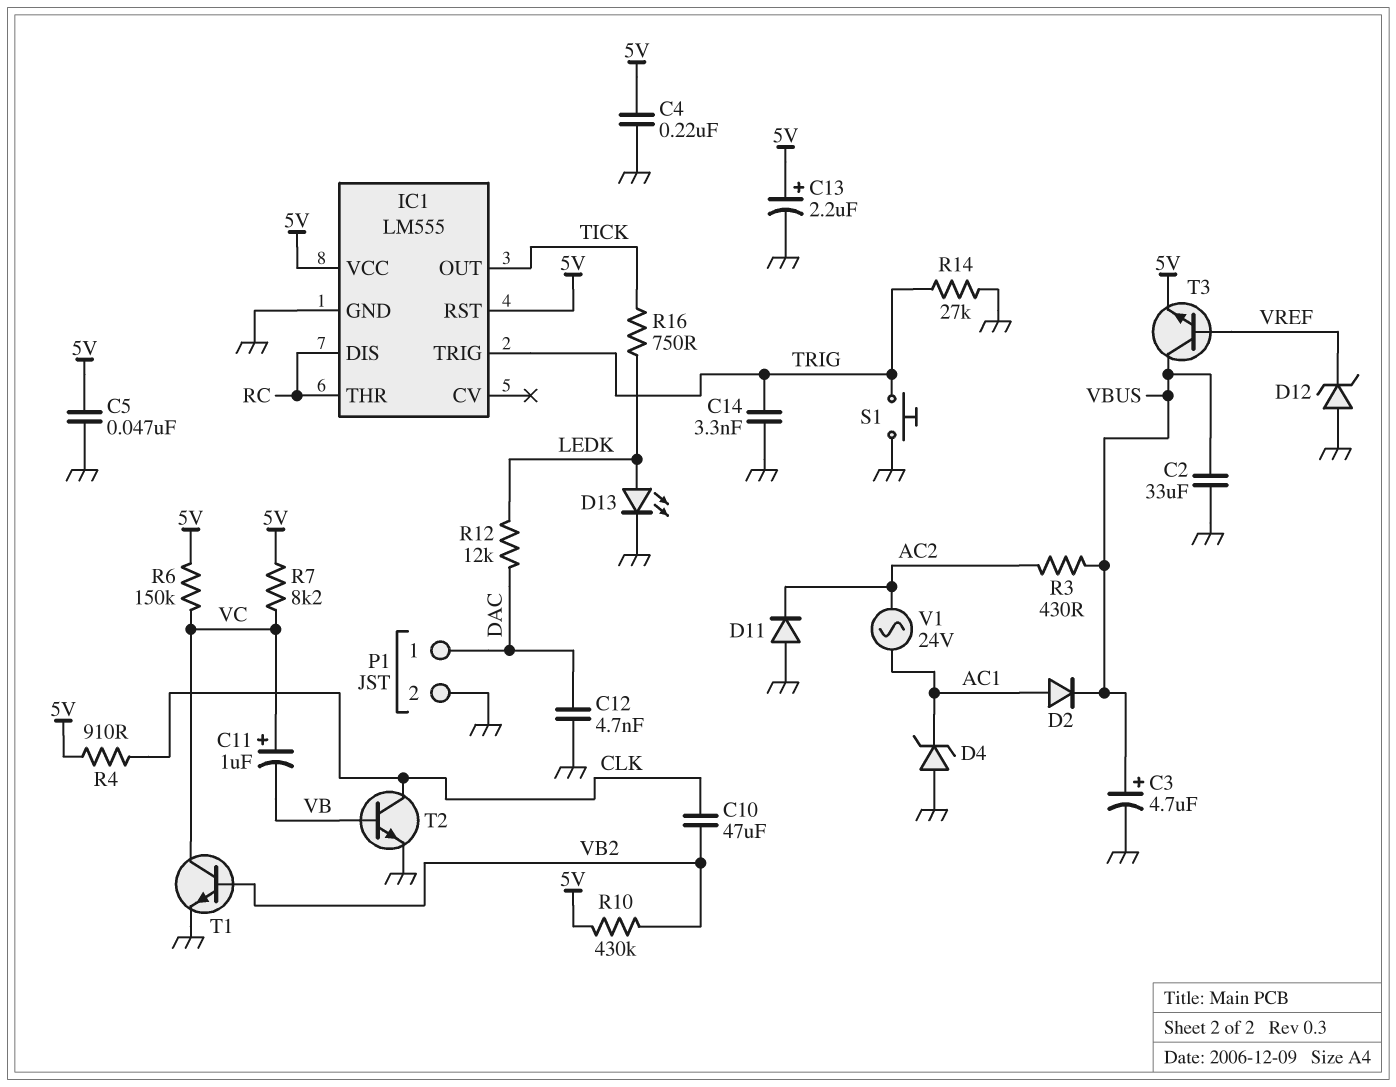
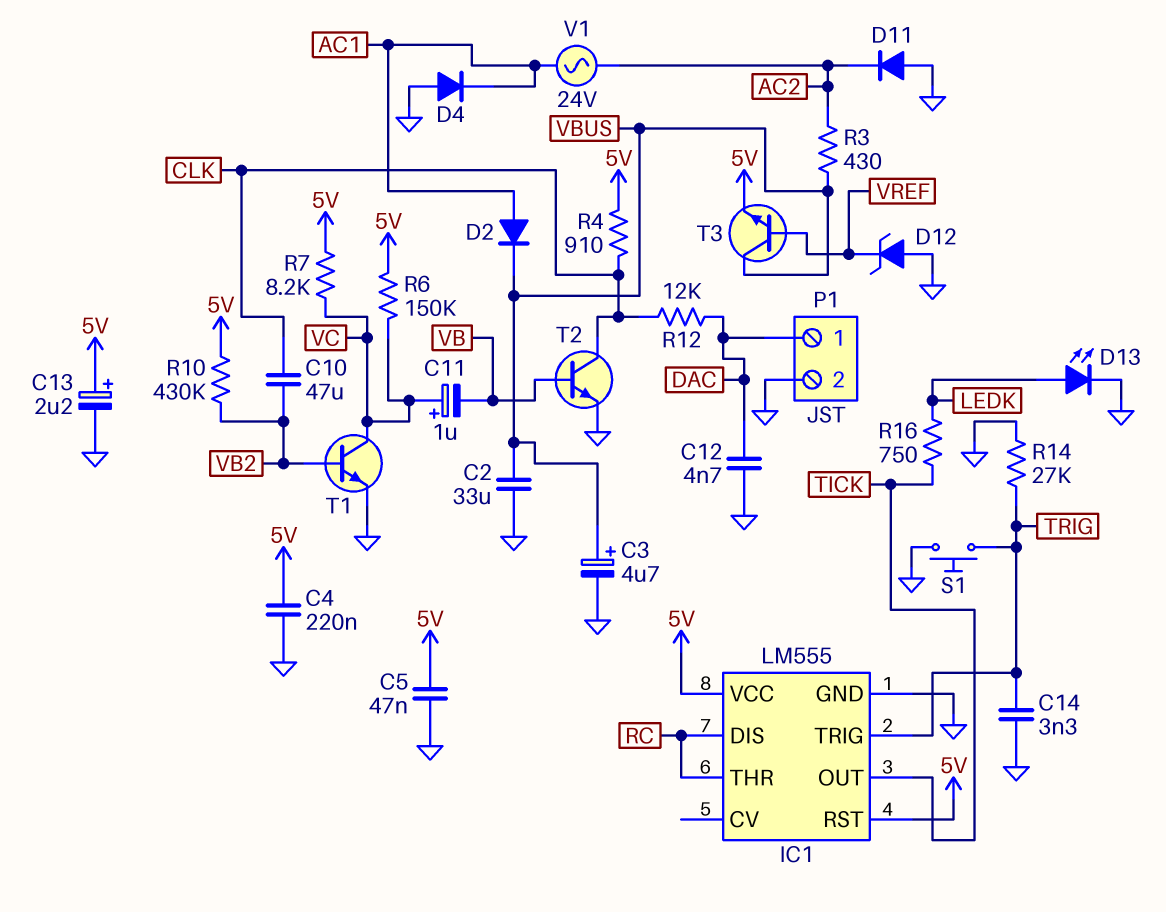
D4: zener (A GND, K AC1) -> diode (A GND, K AC1)
R12: 12k (DAC, LEDK) -> 12k (CLK, DAC)

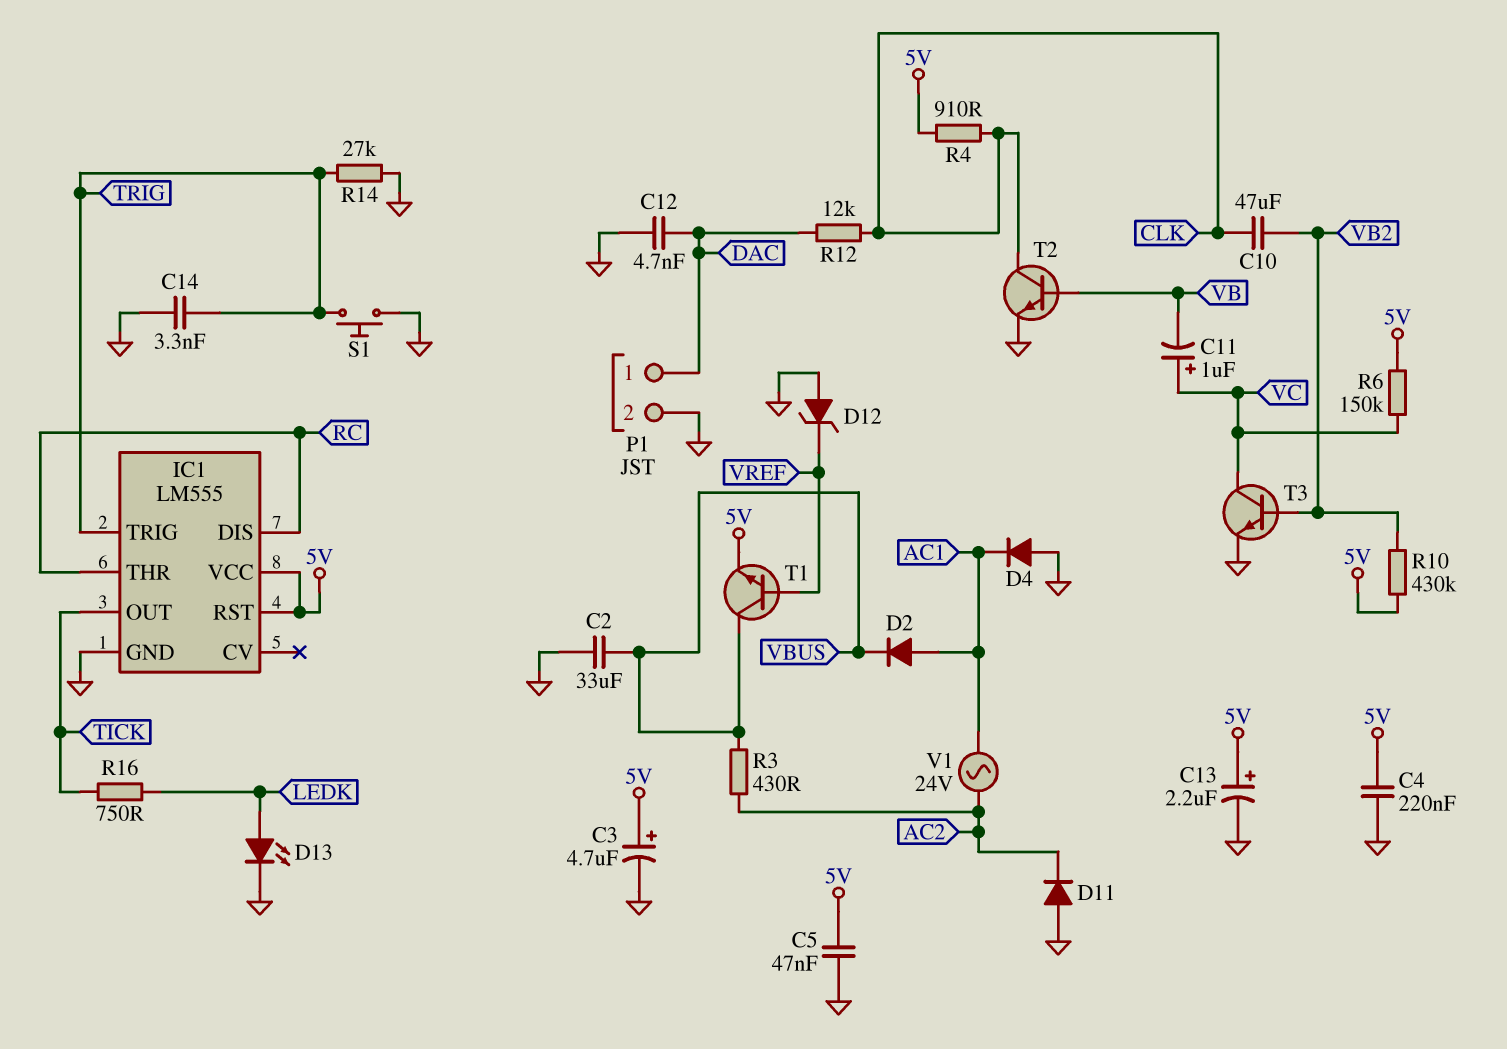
C3: 4.7uF (plus VBUS, minus GND) -> 4.7uF (plus 5V, minus GND)
R7: 8.2k (5V, VC) -> none
T1: NPN (B VB2, C VC, E GND) -> NPN (B VREF, C VBUS, E 5V)
T3: NPN (B VREF, C VBUS, E 5V) -> NPN (B VB2, C VC, E GND)

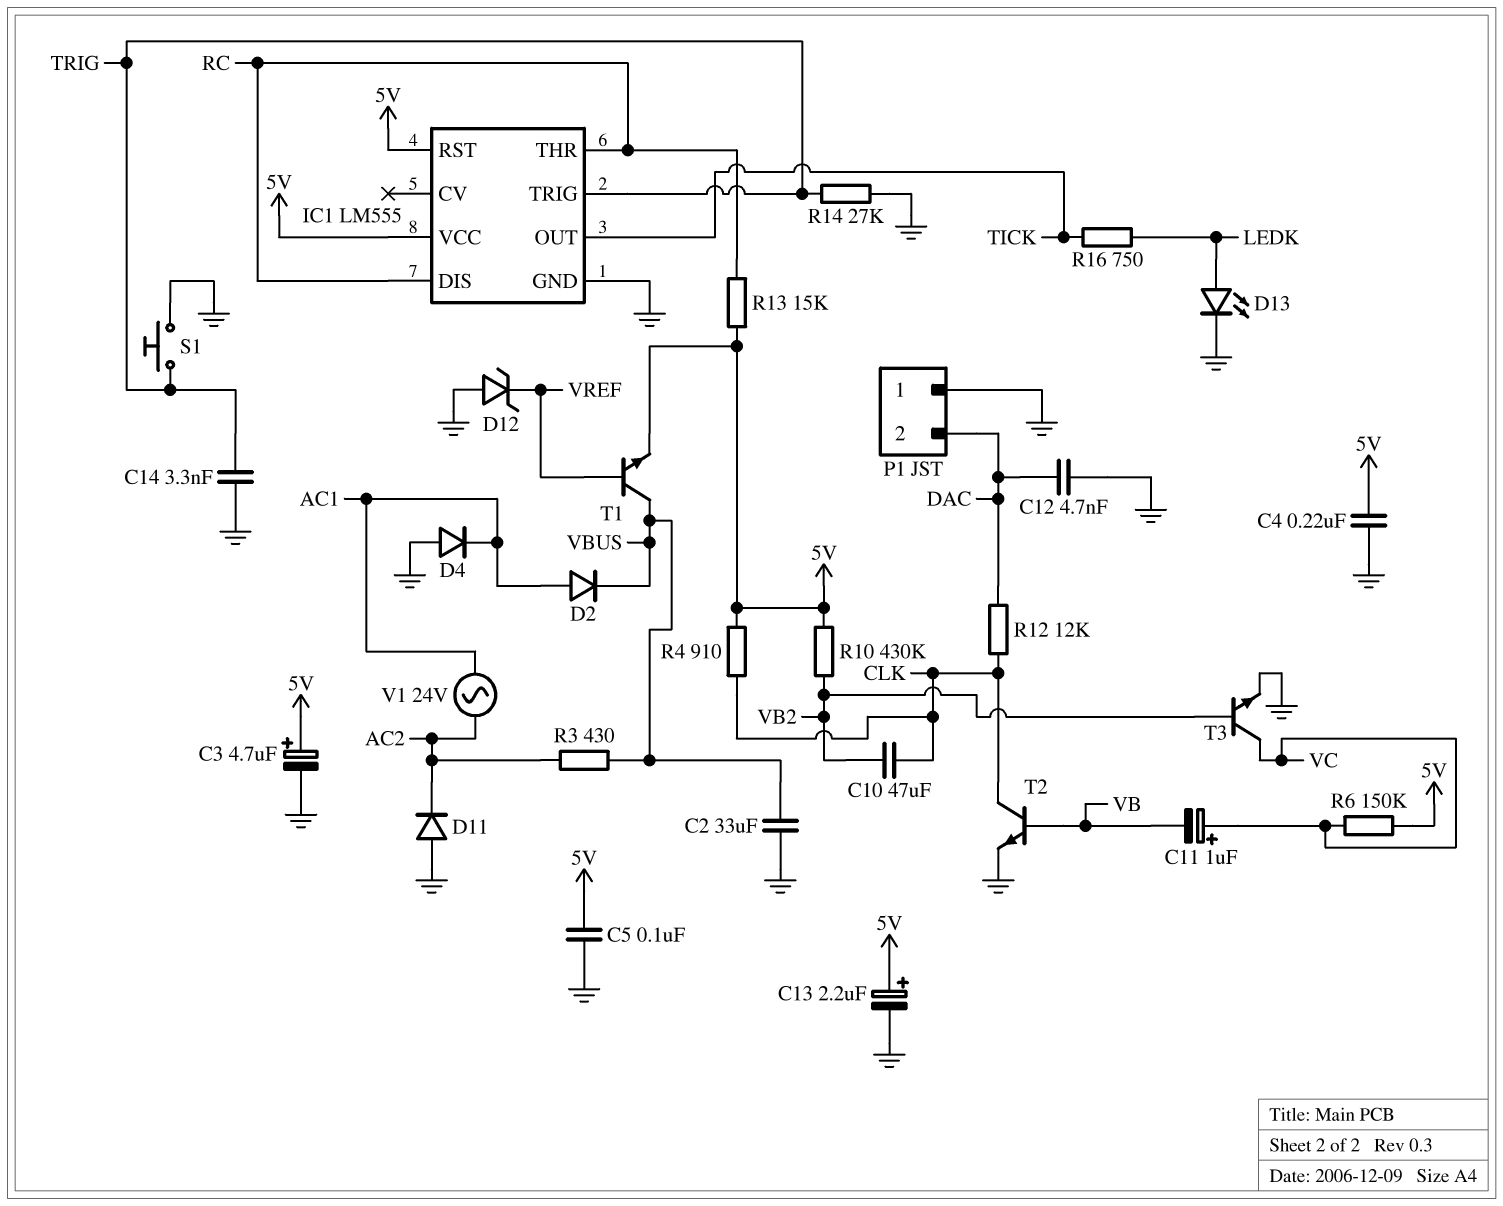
C5: 47nF (5V, GND) -> 100nF (5V, GND)
P1 pin 1: DAC -> GND
P1 pin 2: GND -> DAC
R13: none -> 15k (5V, RC)

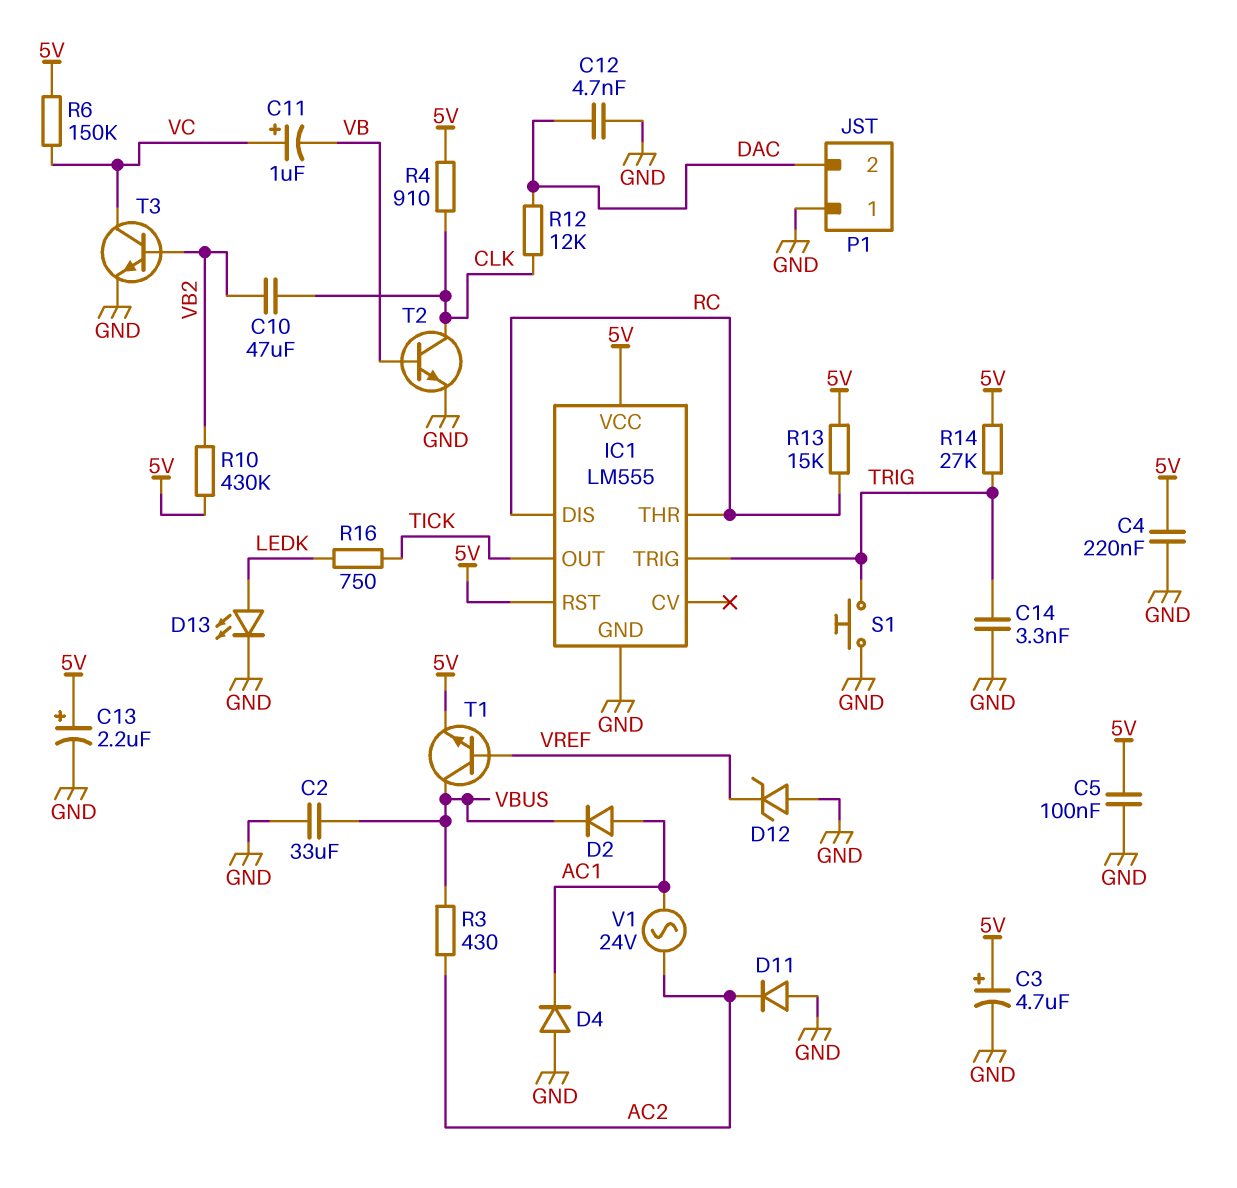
R14: 27k (GND, TRIG) -> 27k (5V, TRIG)

